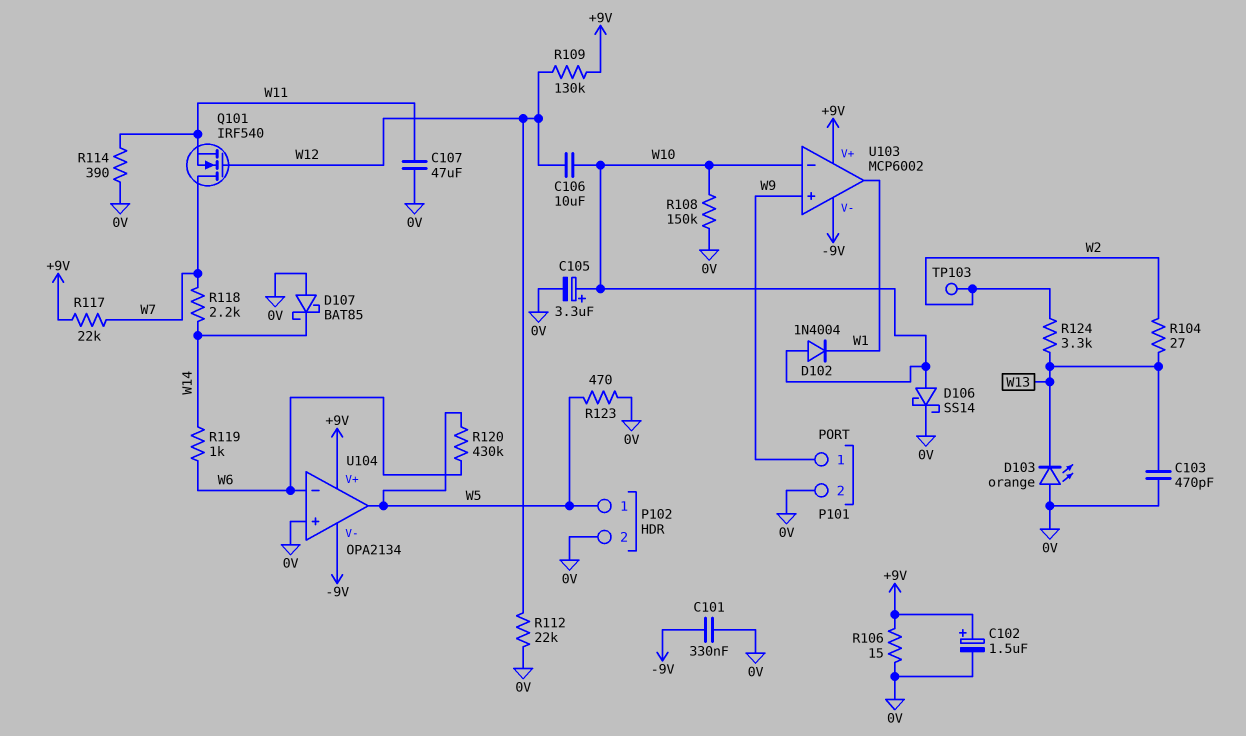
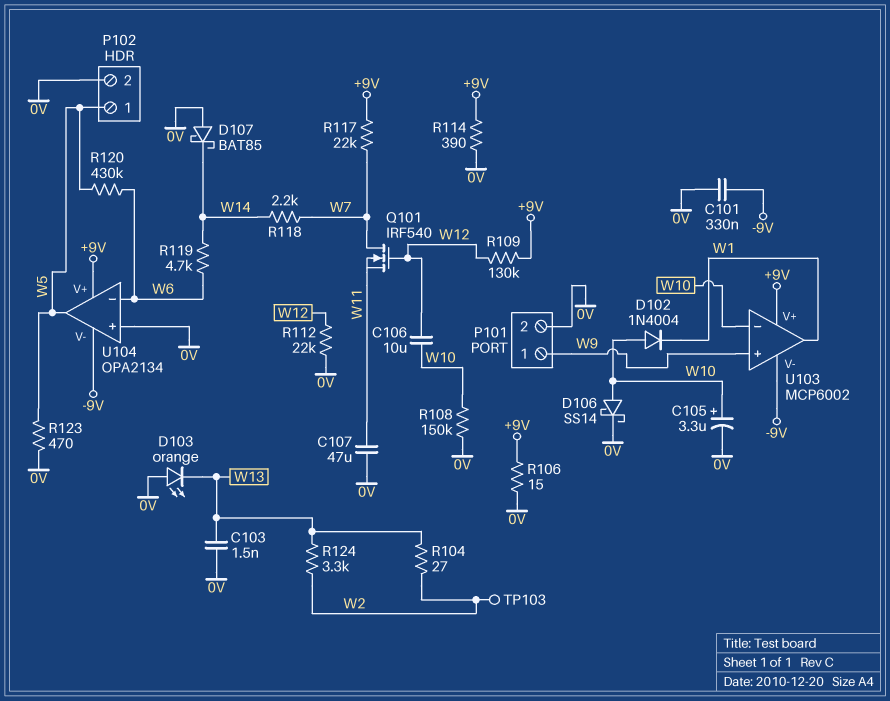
C102: 1.5uF (plus +9V, minus 0V) -> none
C103: 470pF (0V, W13) -> 1.5nF (0V, W13)
R114: 390 (0V, W11) -> 390 (+9V, 0V)
R119: 1k (W6, W14) -> 4.7k (W6, W14)

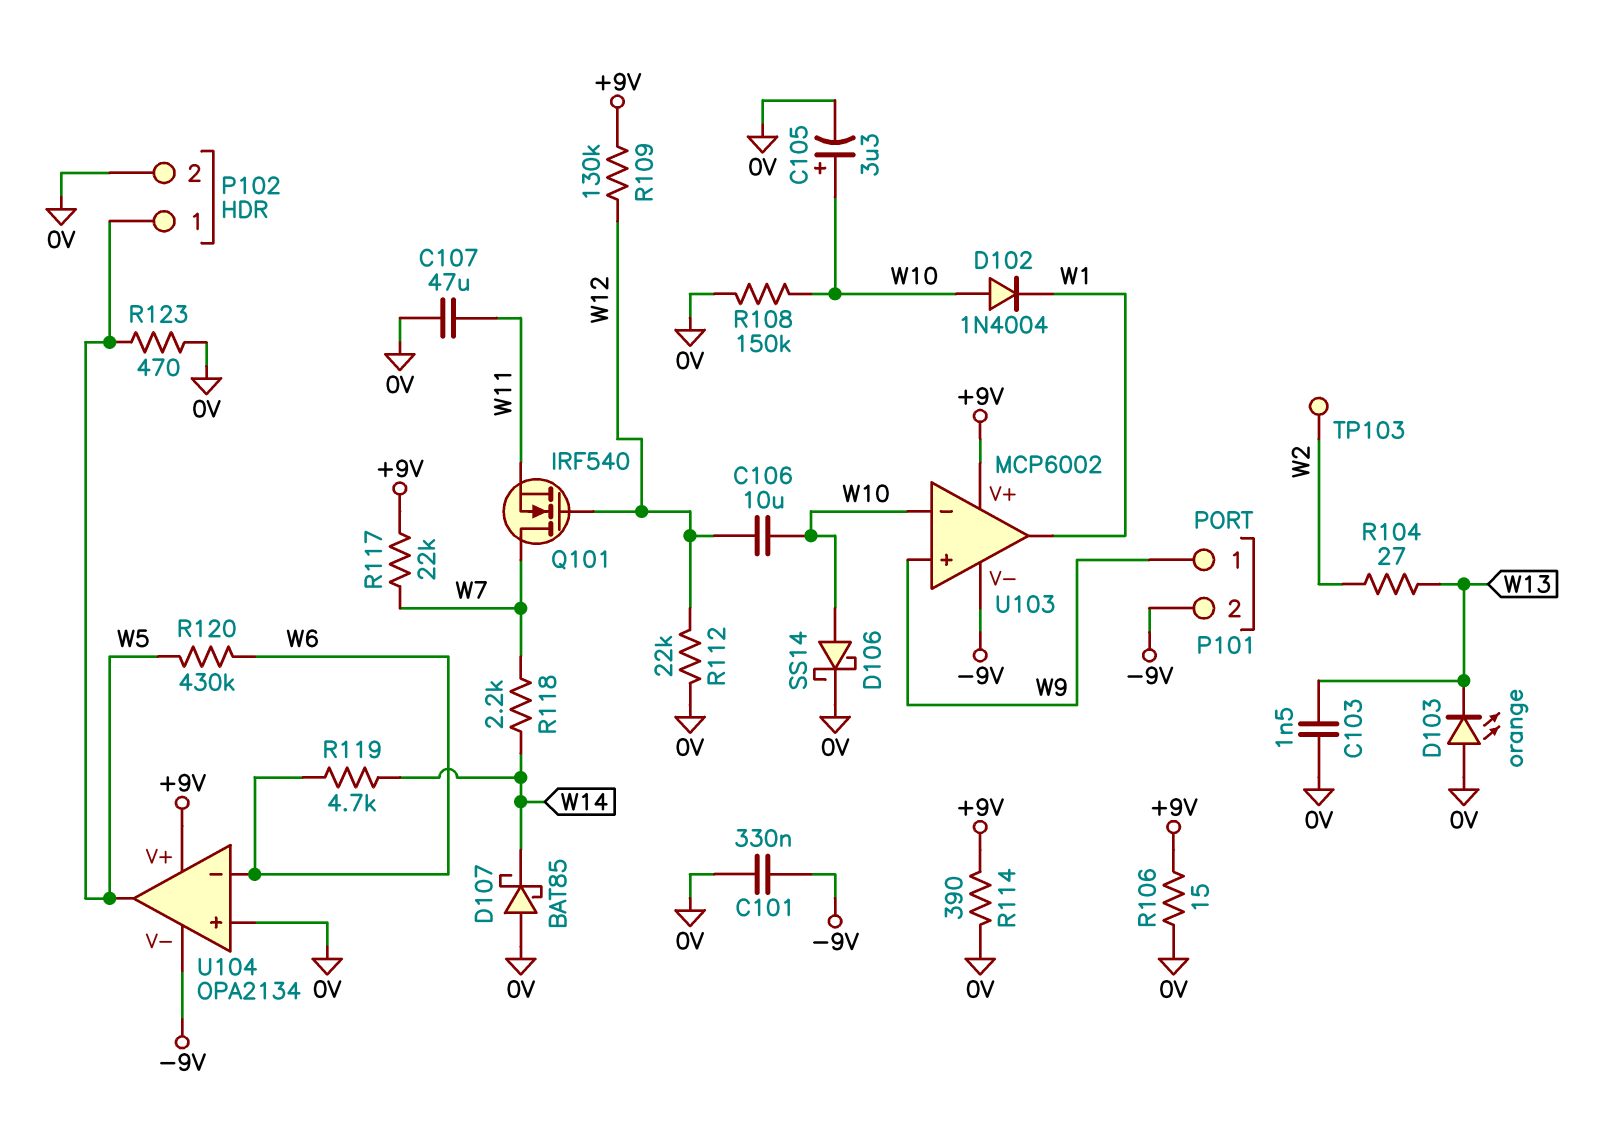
P101 pin 2: 0V -> -9V
R124: 3.3k (W2, W13) -> none

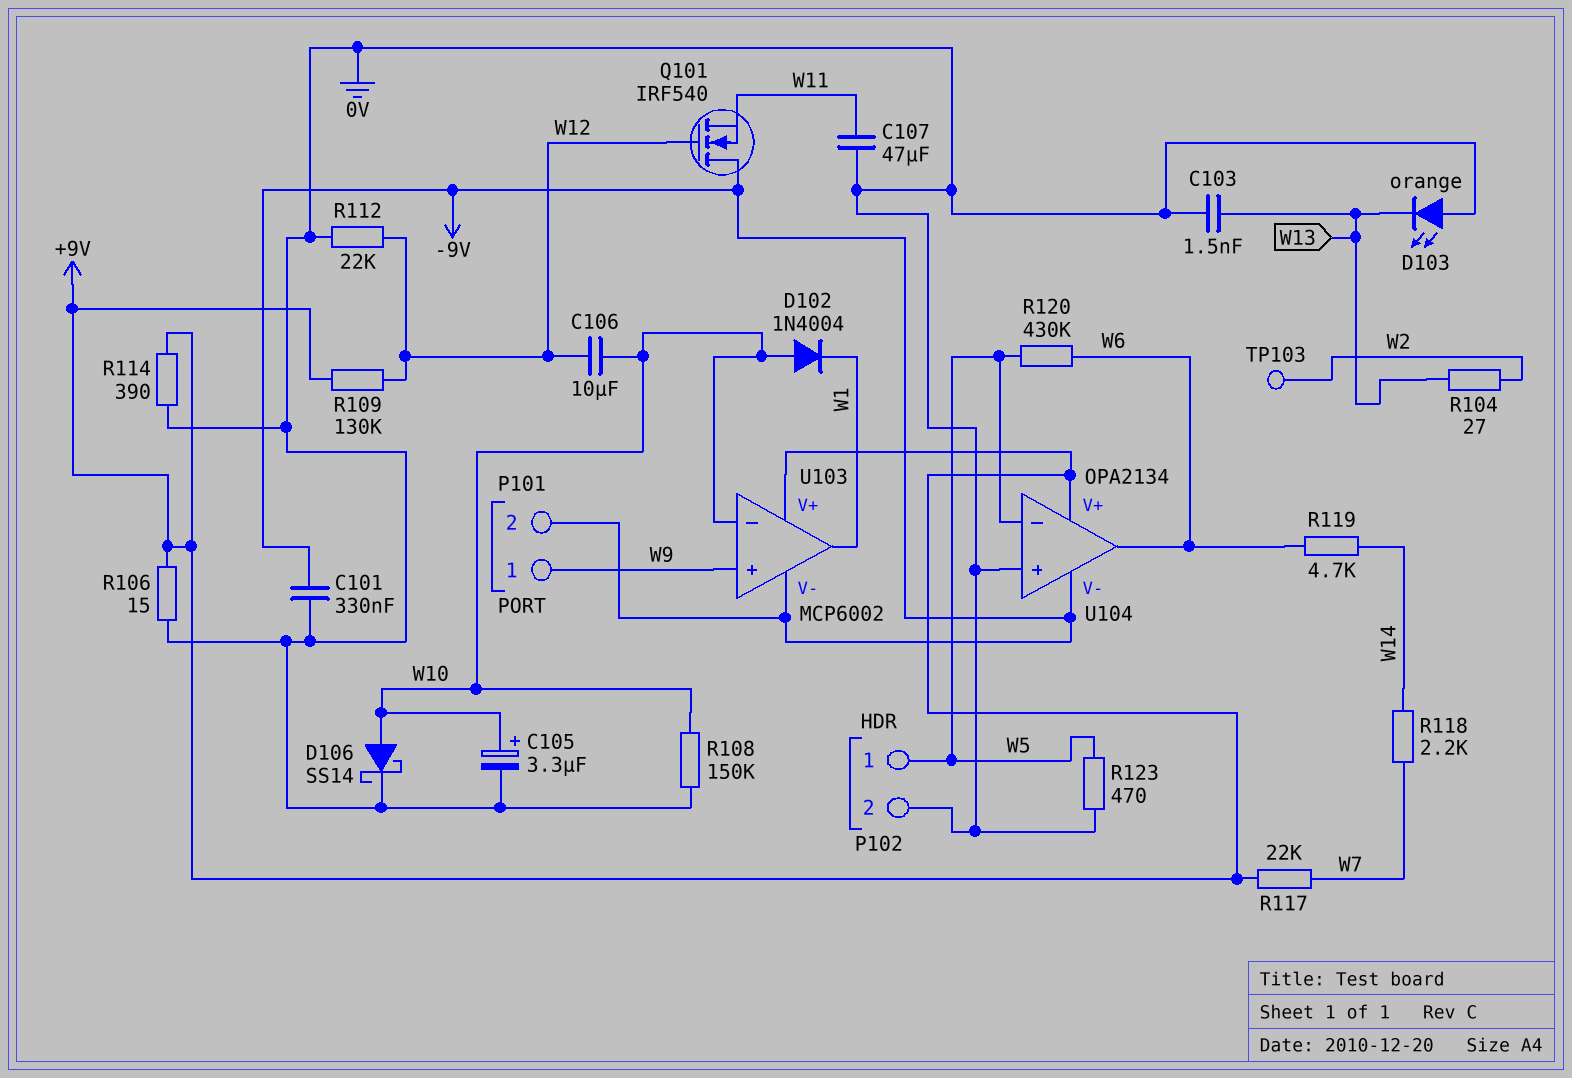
D107: schottky BAT85 (A 0V, K W14) -> none
Q101: NMOS IRF540 (G W12, D W7, S W11) -> NMOS IRF540 (G W12, D -9V, S W11)
U104 pin in-: W6 -> W5
U104 pin out: W5 -> W6

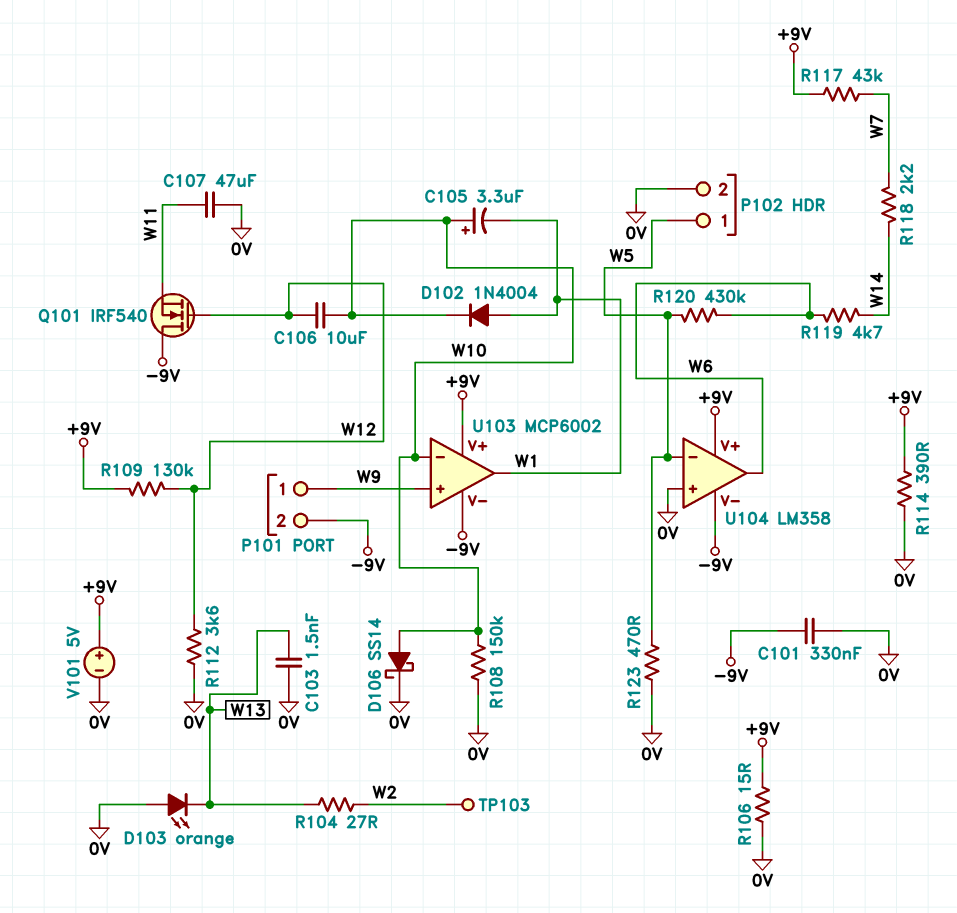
C105: 3.3uF (plus W10, minus 0V) -> 3.3uF (plus W10, minus W1)
D102: diode 1N4004 (A W10, K W1) -> diode 1N4004 (A W1, K W10)
R112: 22k (0V, W12) -> 3.6k (0V, W12)
R117: 22k (+9V, W7) -> 43k (+9V, W7)
U104: OPA2134 -> LM358
V101: none -> 5V (plus +9V, minus 0V)

